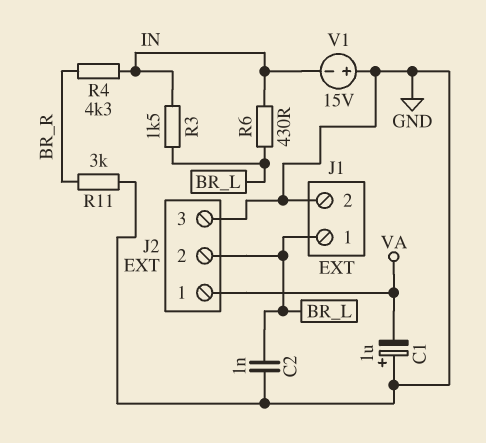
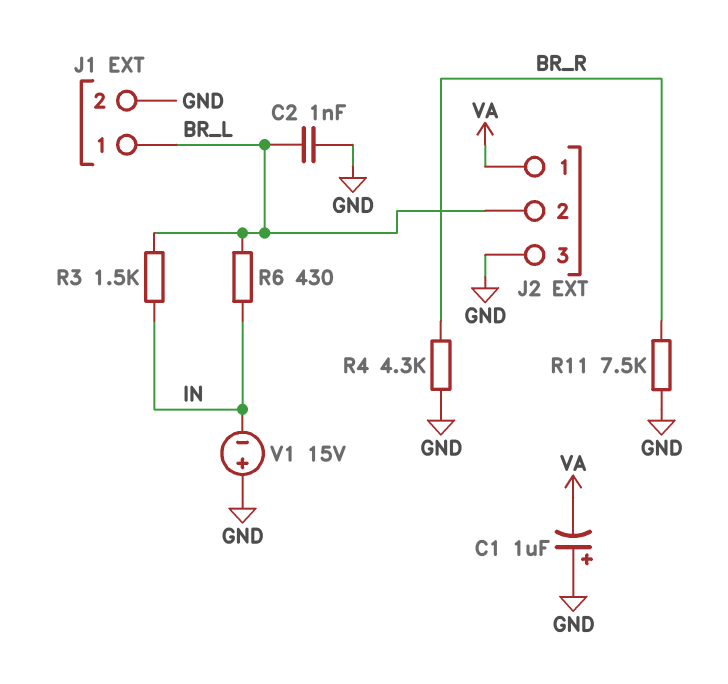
R4: 4.3k (BR_R, IN) -> 4.3k (BR_R, GND)
R11: 3k (BR_R, GND) -> 7.5k (BR_R, GND)

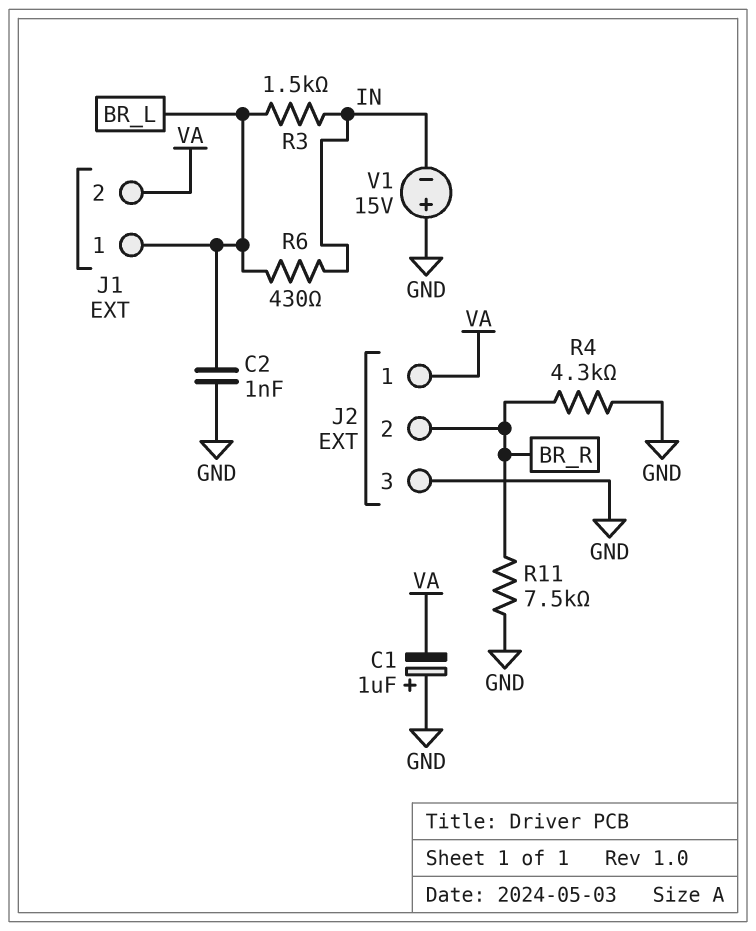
J1 pin 2: GND -> VA
J2 pin 2: BR_L -> BR_R

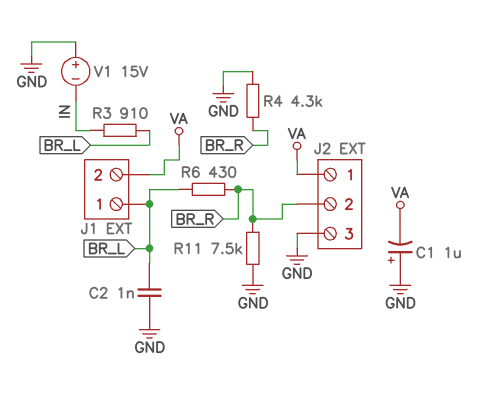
R3: 1.5k (BR_L, IN) -> 910 (BR_L, IN)
R6: 430 (BR_L, IN) -> 430 (BR_L, BR_R)

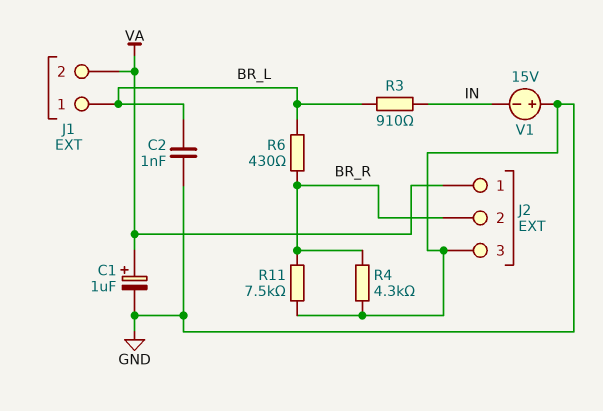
C1: 1uF (plus GND, minus VA) -> 1uF (plus VA, minus GND)

